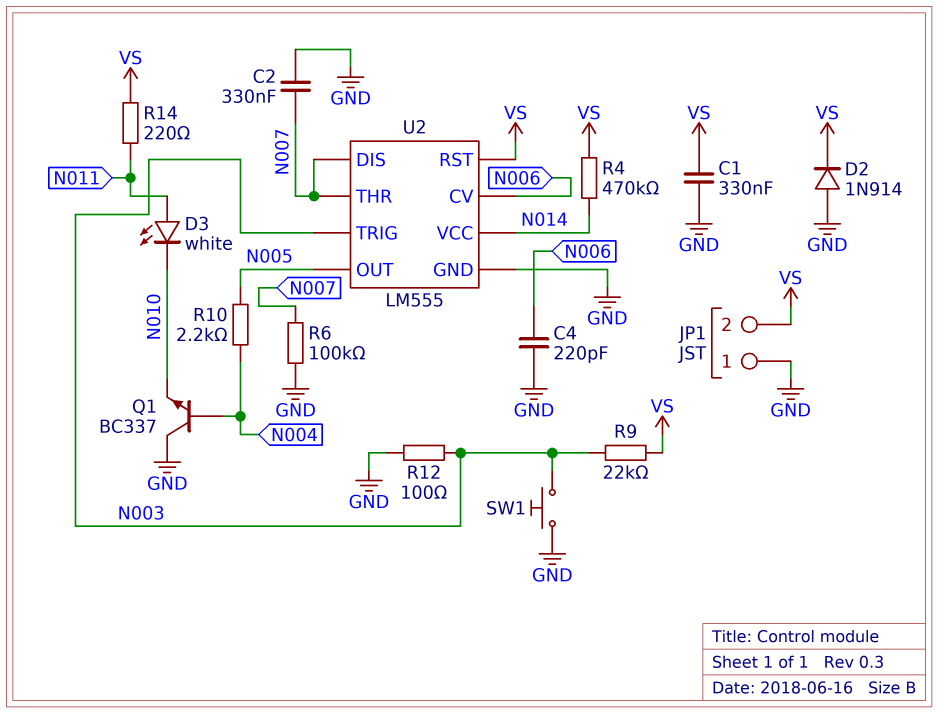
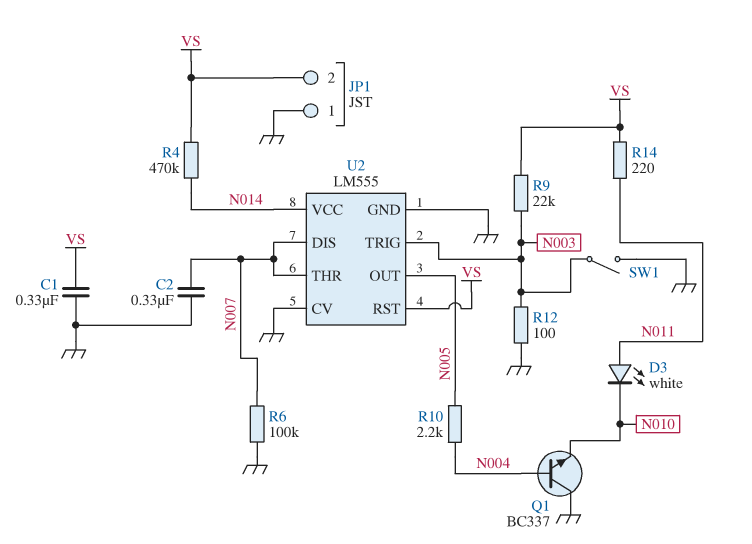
C4: 220pF (GND, N006) -> none
D2: diode 1N914 (A GND, K VS) -> none
SW1: button (GND, N003) -> switch (GND, N003)
U2 pin CV: N006 -> GND

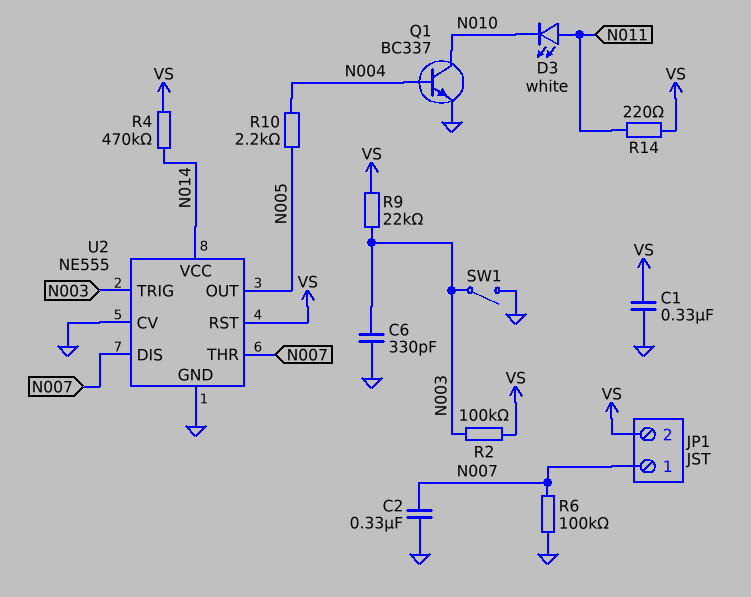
C6: none -> 330pF (GND, N003)
JP1 pin 1: GND -> N007
Q1: NPN BC337 (B N004, C GND, E N010) -> NPN BC337 (B N004, C N010, E GND)
R2: none -> 100k (N003, VS)
R12: 100 (GND, N003) -> none
U2: LM555 -> NE555

